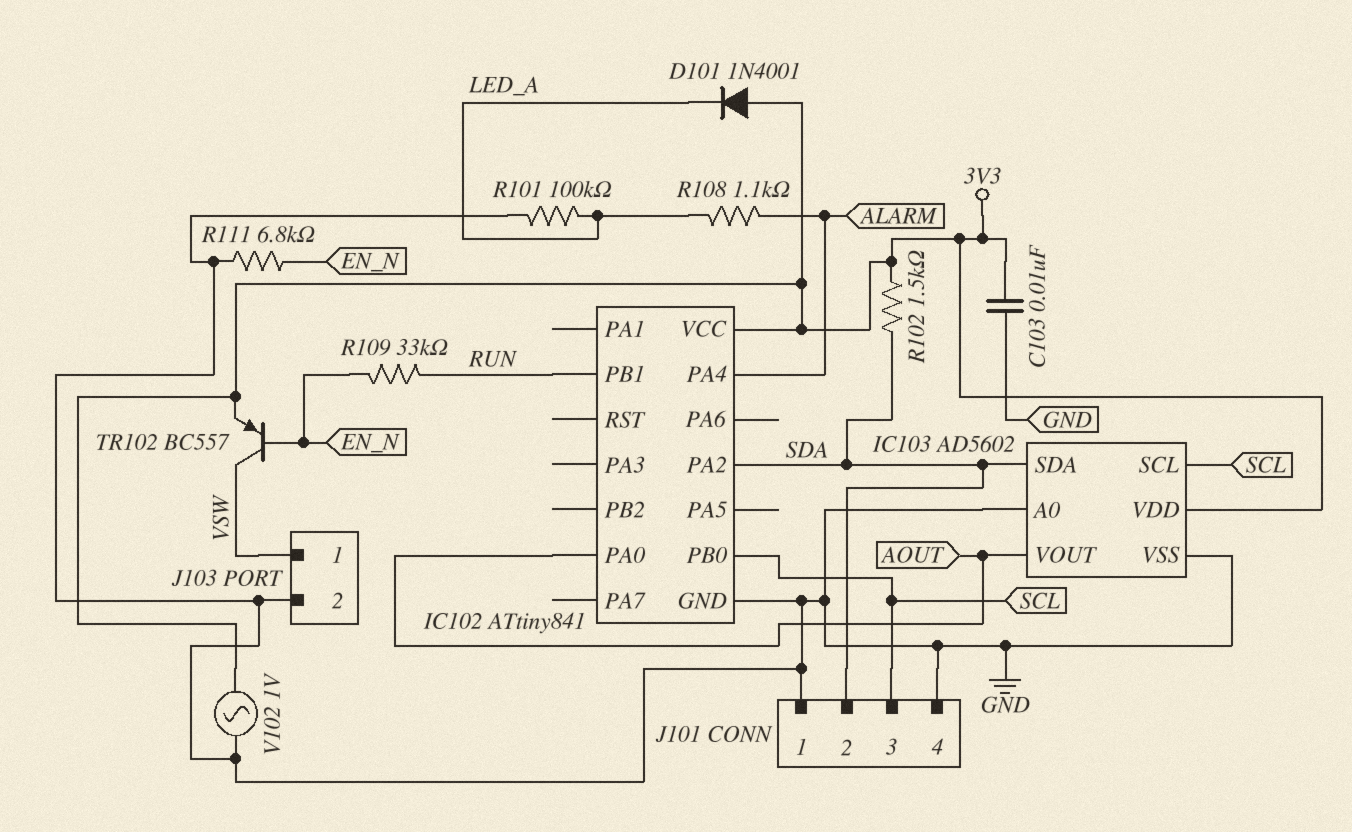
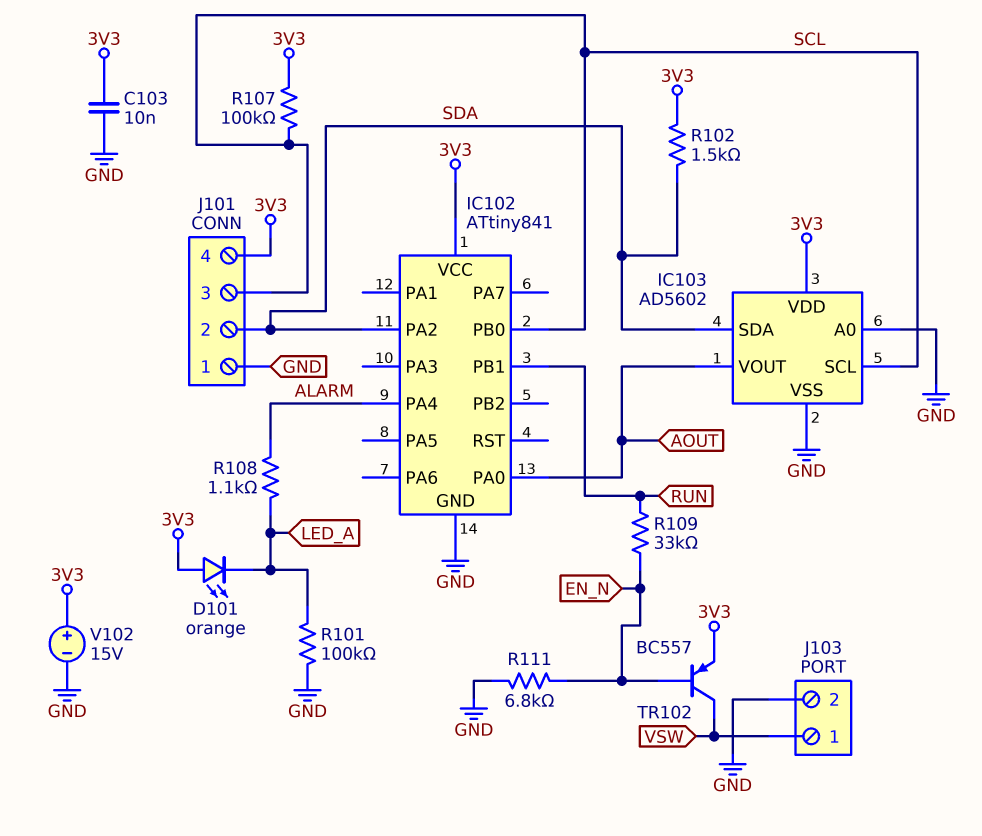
D101: diode 1N4001 (A 3V3, K LED_A) -> LED orange (A 3V3, K LED_A)
J101 pin 4: GND -> 3V3
R107: none -> 100k (3V3, SCL)
V102: AC 1V (3V3, GND) -> 15V (plus 3V3, minus GND)

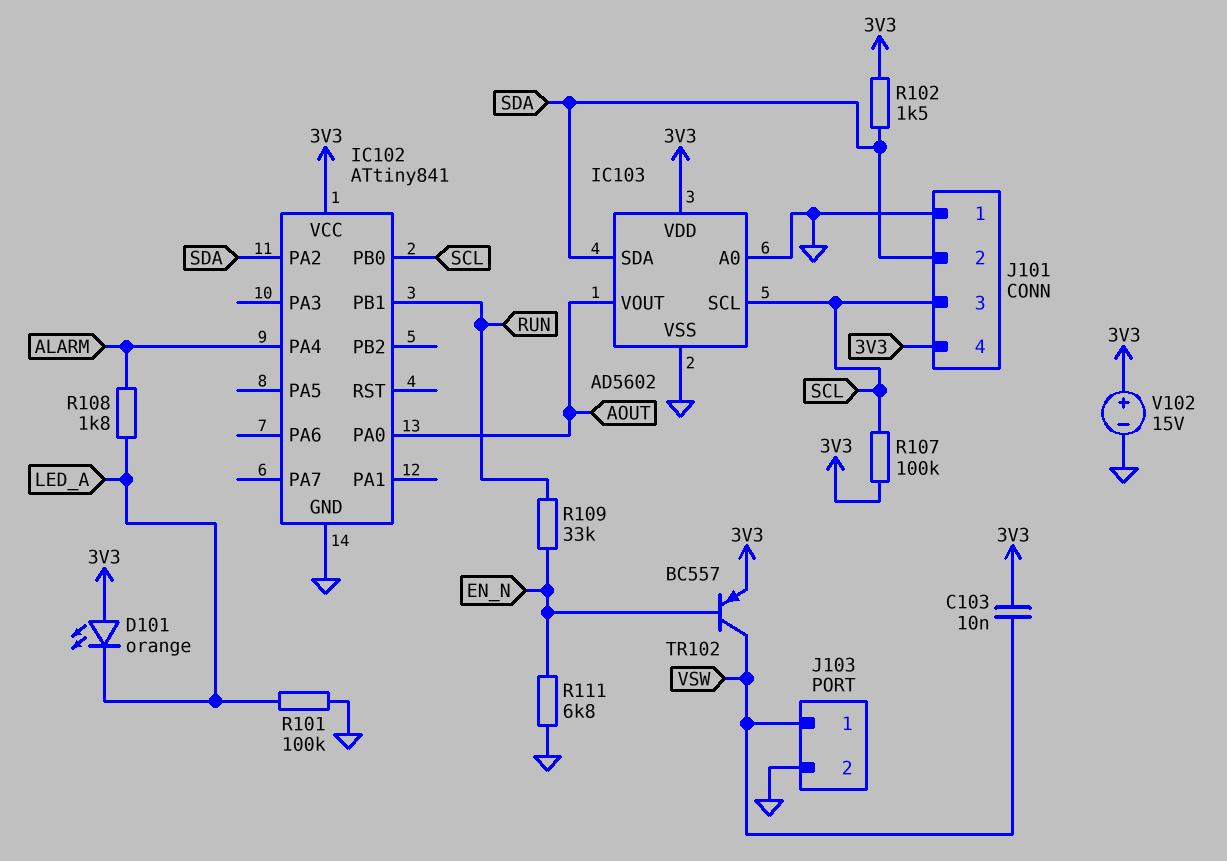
C103: 10nF (3V3, GND) -> 10nF (3V3, VSW)
R108: 1.1k (ALARM, LED_A) -> 1.8k (ALARM, LED_A)

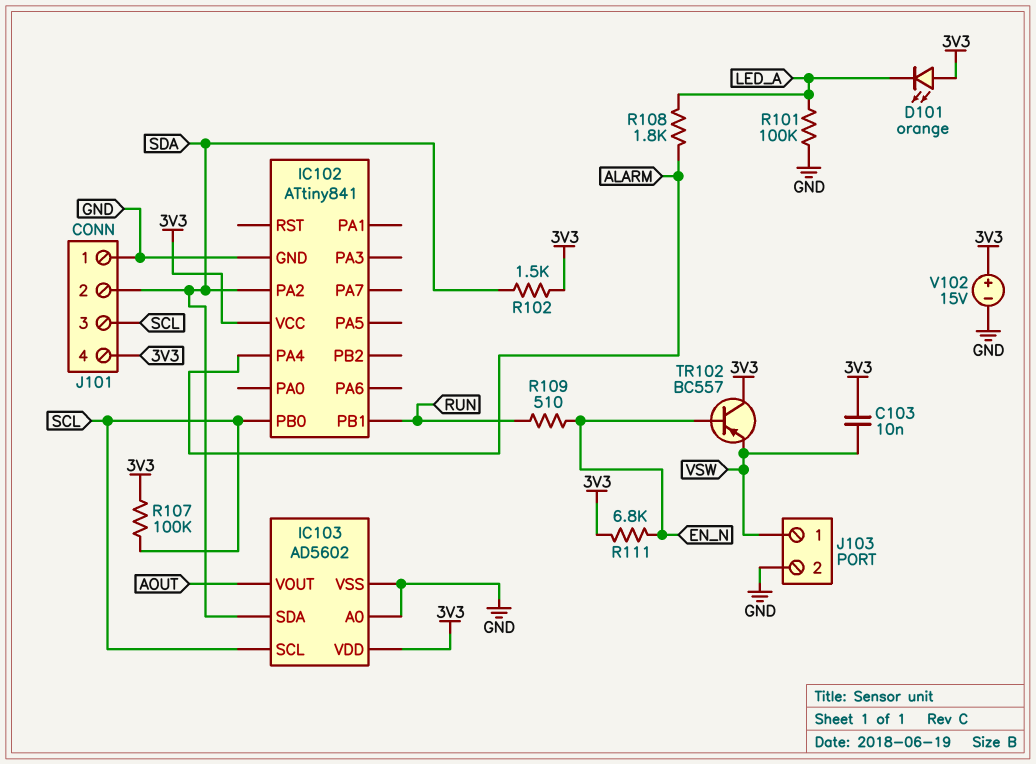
IC102 pin PA0: AOUT -> none
R109: 33k (EN_N, RUN) -> 510 (EN_N, RUN)
R111: 6.8k (EN_N, GND) -> 6.8k (3V3, EN_N)
TR102: PNP BC557 (B EN_N, C VSW, E 3V3) -> PNP BC557 (B EN_N, C 3V3, E VSW)

